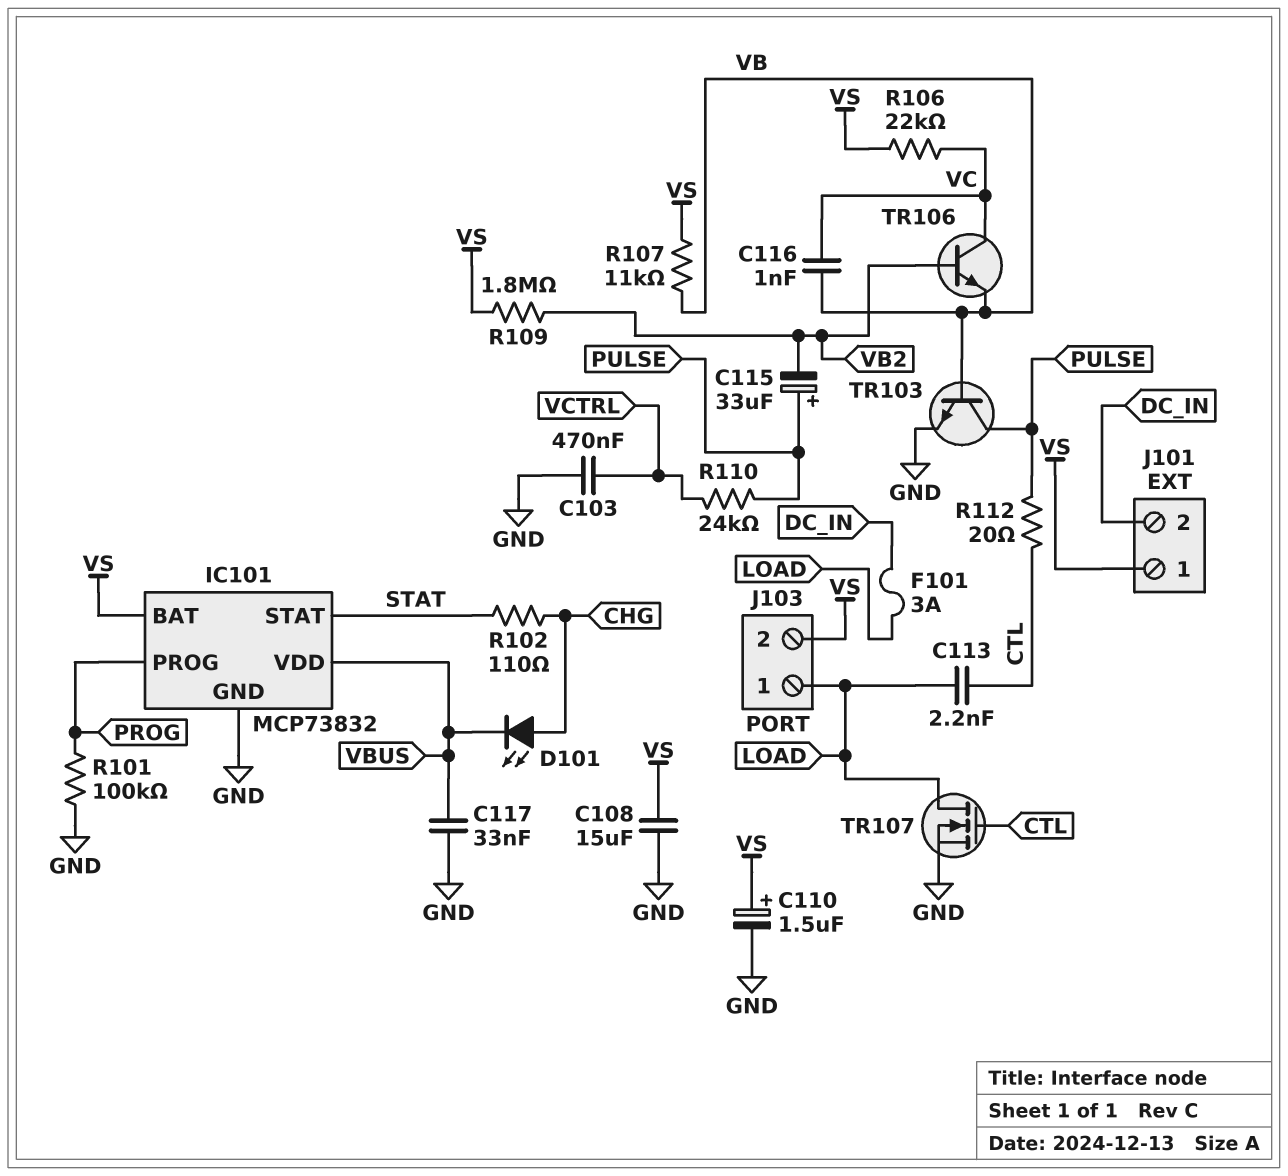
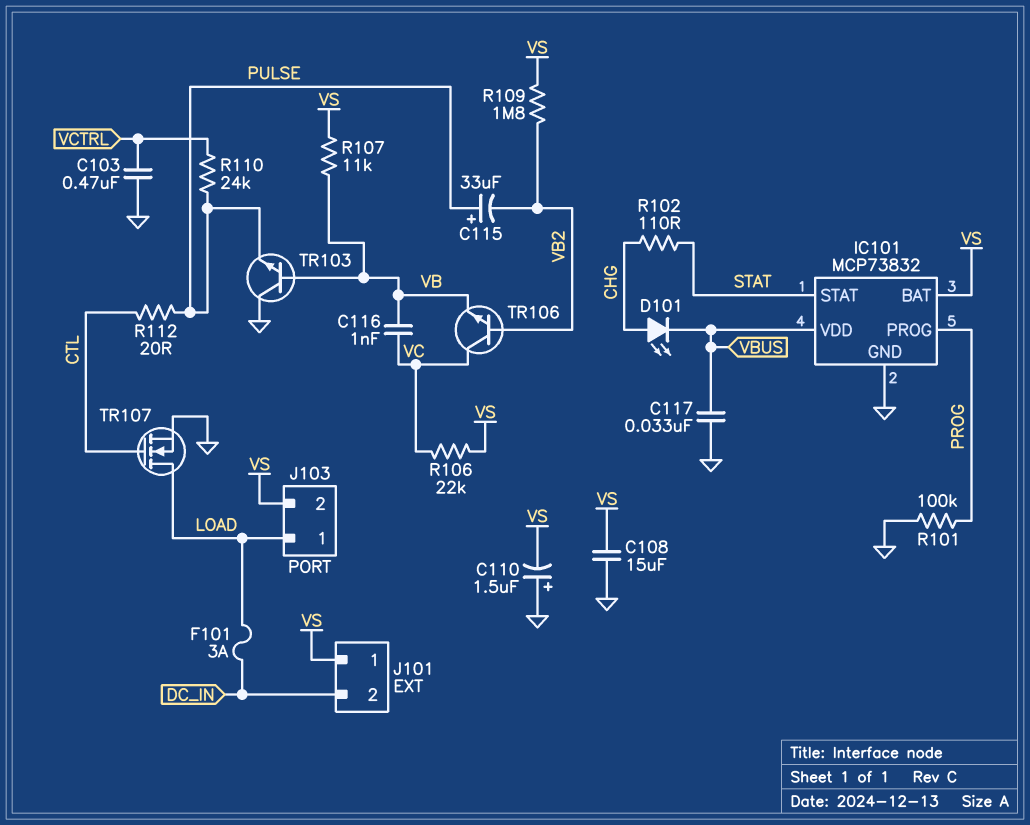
C110: 1.5uF (plus VS, minus GND) -> 1.5uF (plus GND, minus VS)
C113: 2.2nF (CTL, LOAD) -> none
TR103: NPN (B VB, C PULSE, E GND) -> NPN (B VB, C GND, E PULSE)

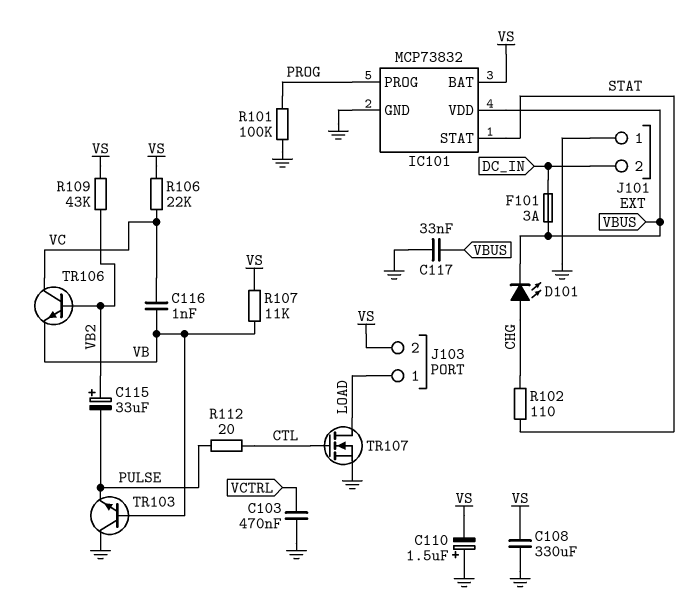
C108: 15uF (GND, VS) -> 330uF (GND, VS)
C115: 33uF (plus PULSE, minus VB2) -> 33uF (plus VB2, minus PULSE)
F101: 3A (DC_IN, LOAD) -> 3A (DC_IN, VBUS)
J101 pin 1: VS -> GND
R109: 1.8M (VB2, VS) -> 43k (VB2, VS)
R110: 24k (PULSE, VCTRL) -> none

